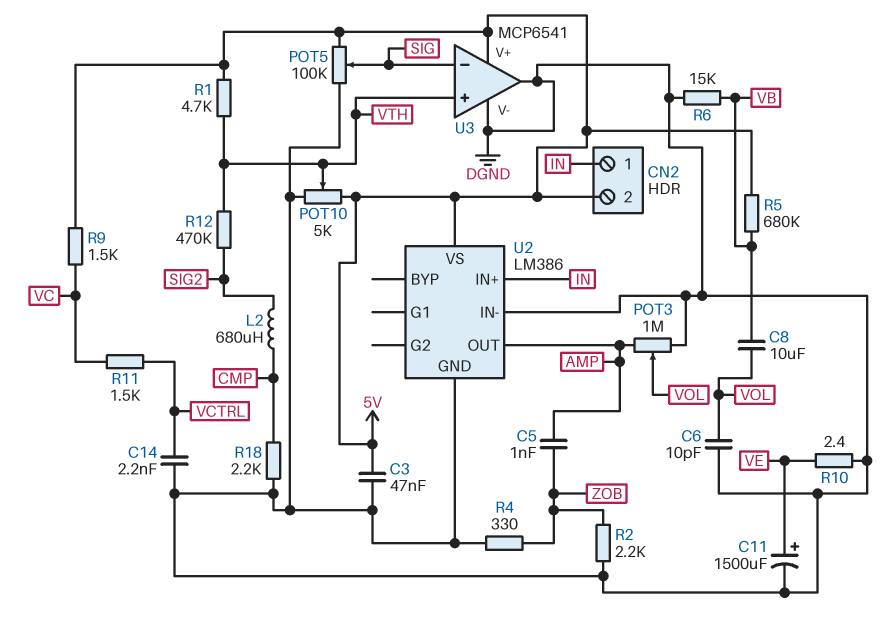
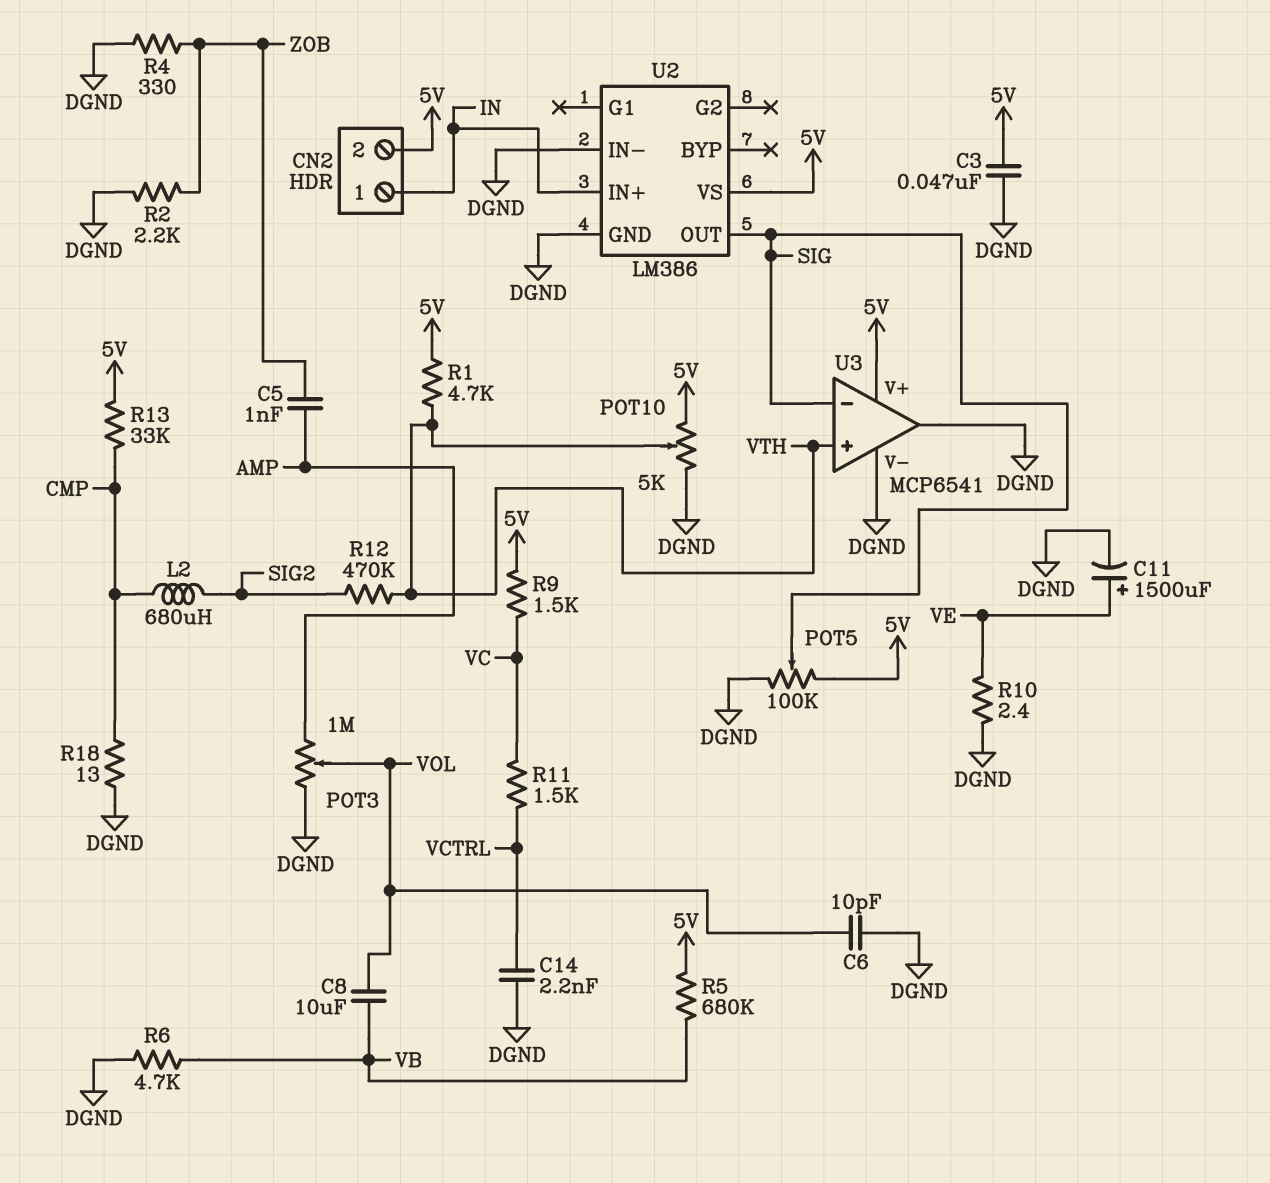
R6: 15k (DGND, VB) -> 4.7k (DGND, VB)
R13: none -> 33k (5V, CMP)
R18: 2.2k (CMP, DGND) -> 13 (CMP, DGND)
U2 pin OUT: AMP -> SIG

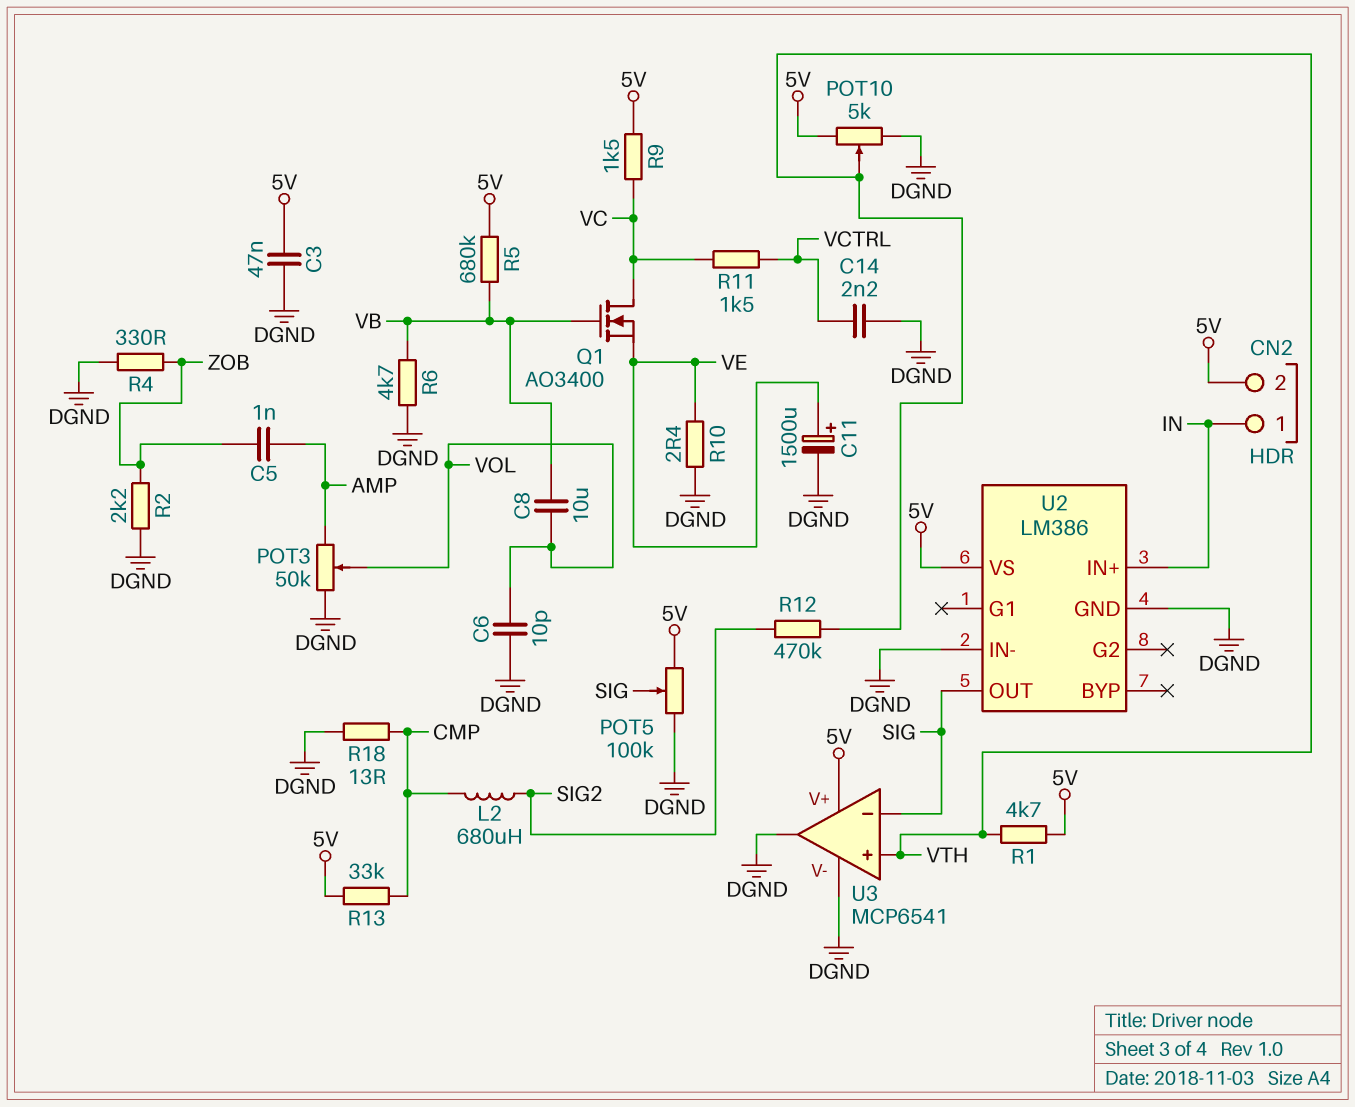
POT3: 1M (AMP, DGND, wiper VOL) -> 50k (AMP, DGND, wiper VOL)
Q1: none -> NMOS AO3400 (G VB, D VC, S VE)

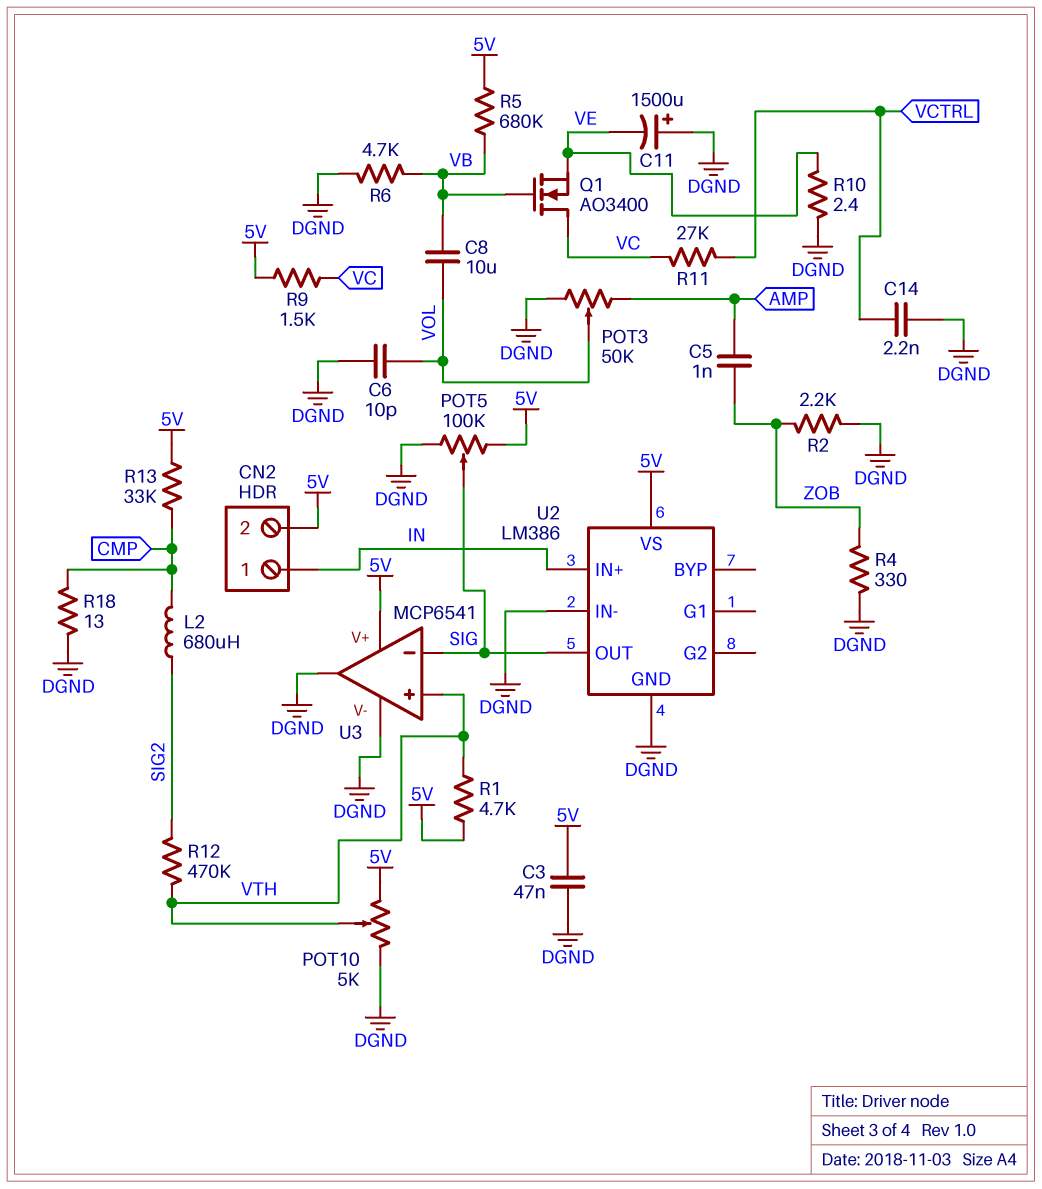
C11: 1500uF (plus VE, minus DGND) -> 1500uF (plus DGND, minus VE)
R11: 1.5k (VC, VCTRL) -> 27k (VC, VCTRL)

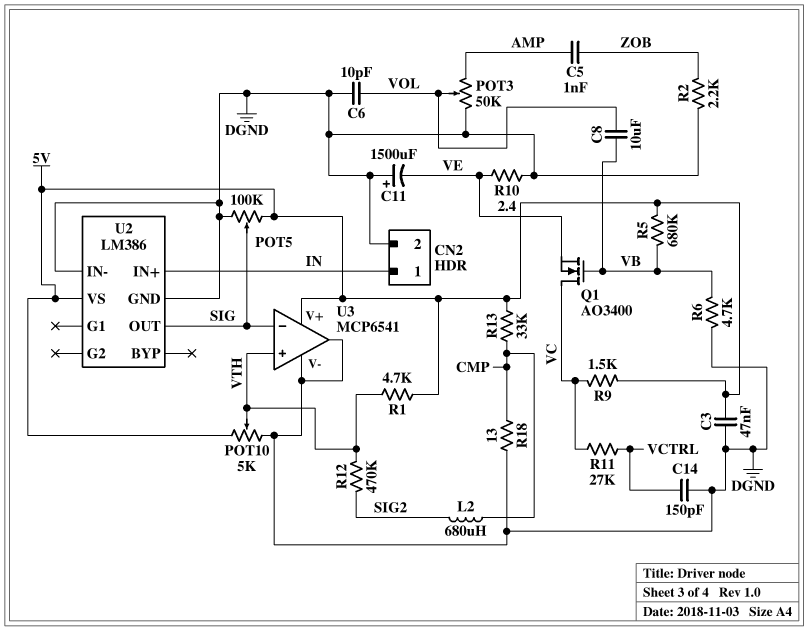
C14: 2.2nF (DGND, VCTRL) -> 150pF (DGND, VCTRL)
CN2 pin 2: 5V -> DGND
R4: 330 (DGND, ZOB) -> none

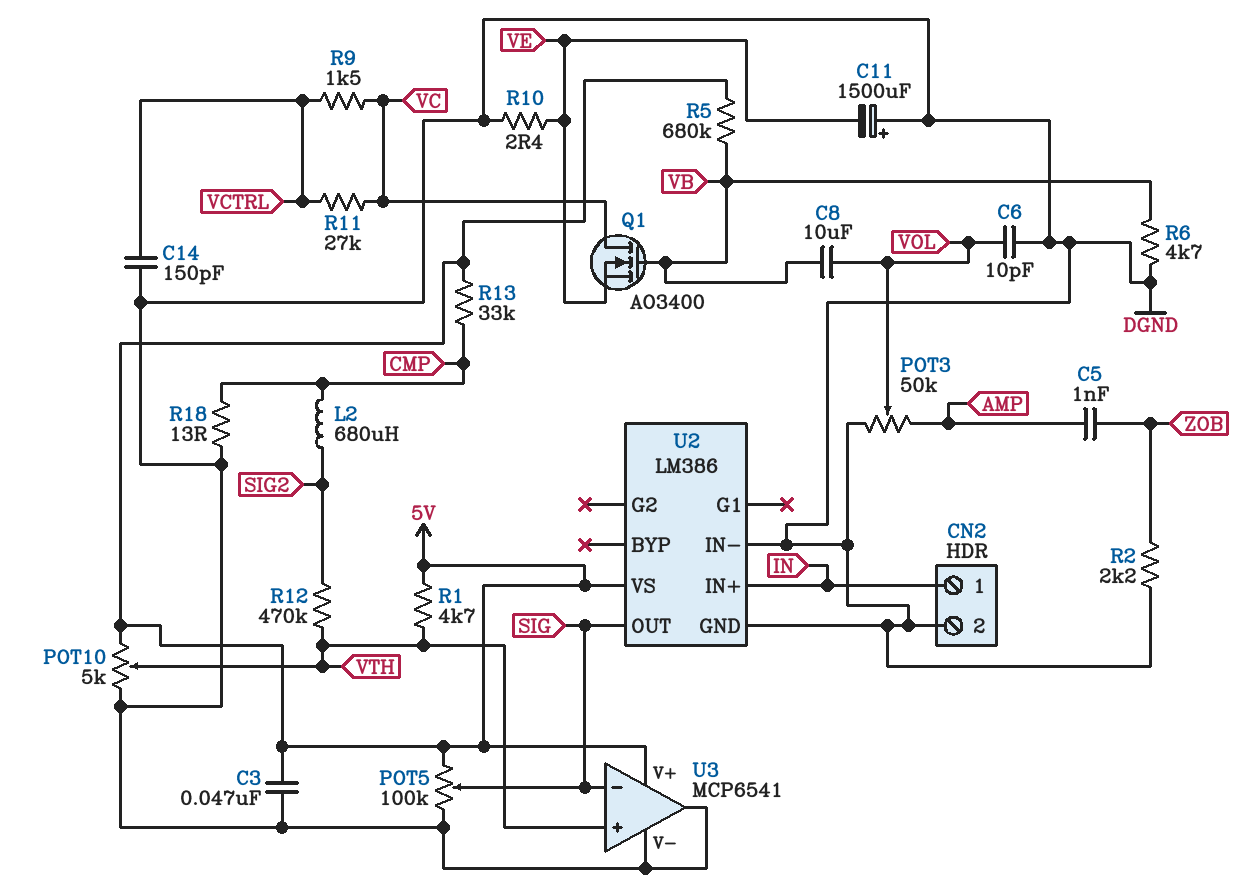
R9: 1.5k (5V, VC) -> 1.5k (VC, VCTRL)

